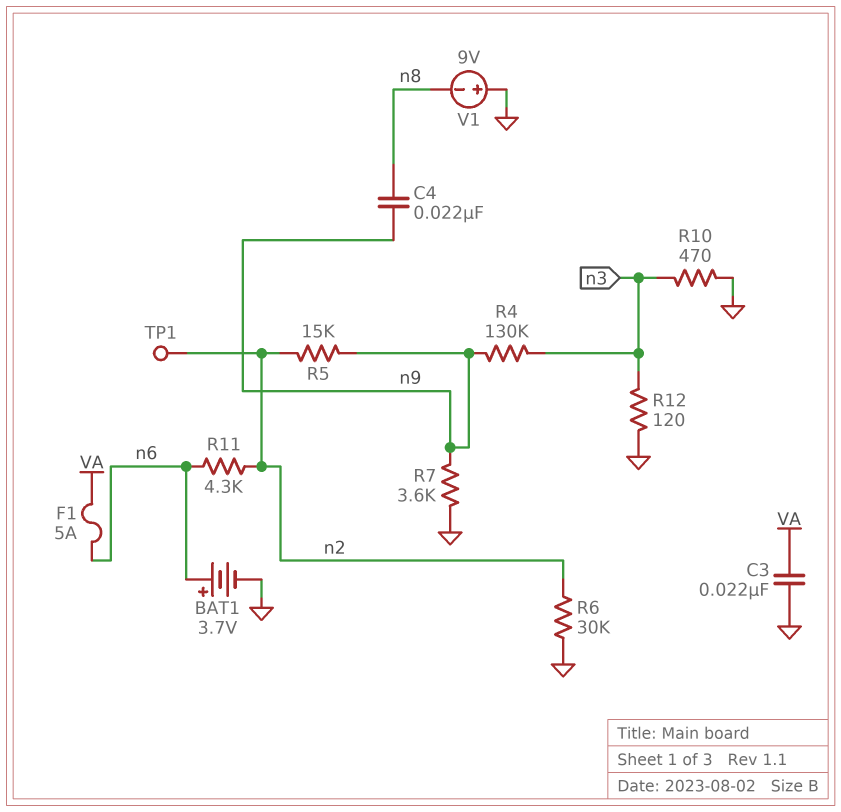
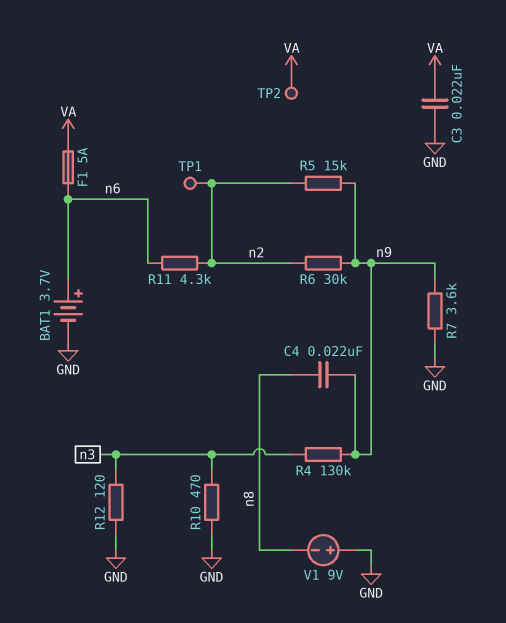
R6: 30k (GND, n2) -> 30k (n2, n9)
TP2: none -> test point (VA)

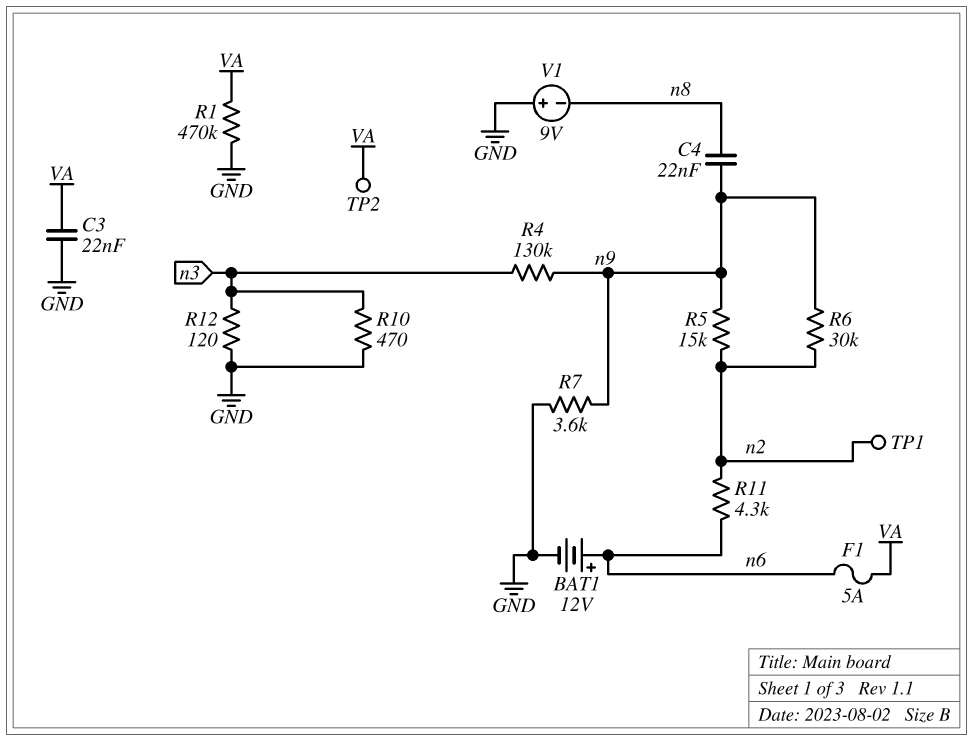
BAT1: 3.7V (plus n6, minus GND) -> 12V (plus n6, minus GND)
R1: none -> 470k (GND, VA)

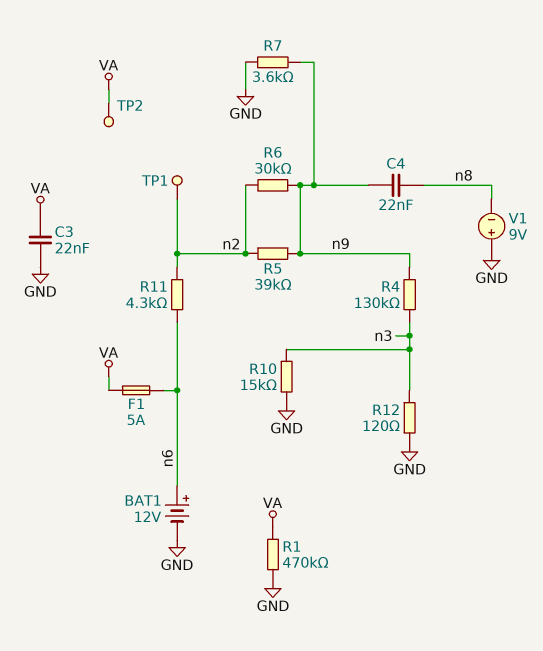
R5: 15k (n2, n9) -> 39k (n2, n9)
R10: 470 (GND, n3) -> 15k (GND, n3)

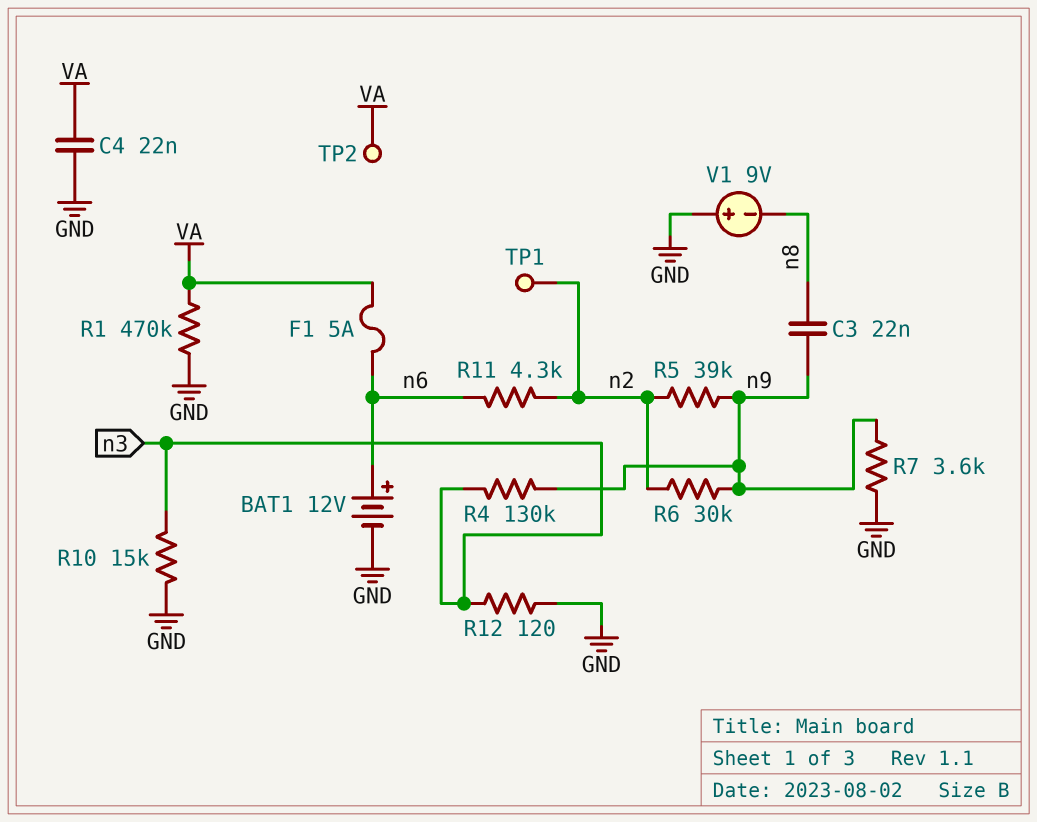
C3: 22nF (GND, VA) -> 22nF (n8, n9)
C4: 22nF (n8, n9) -> 22nF (GND, VA)

